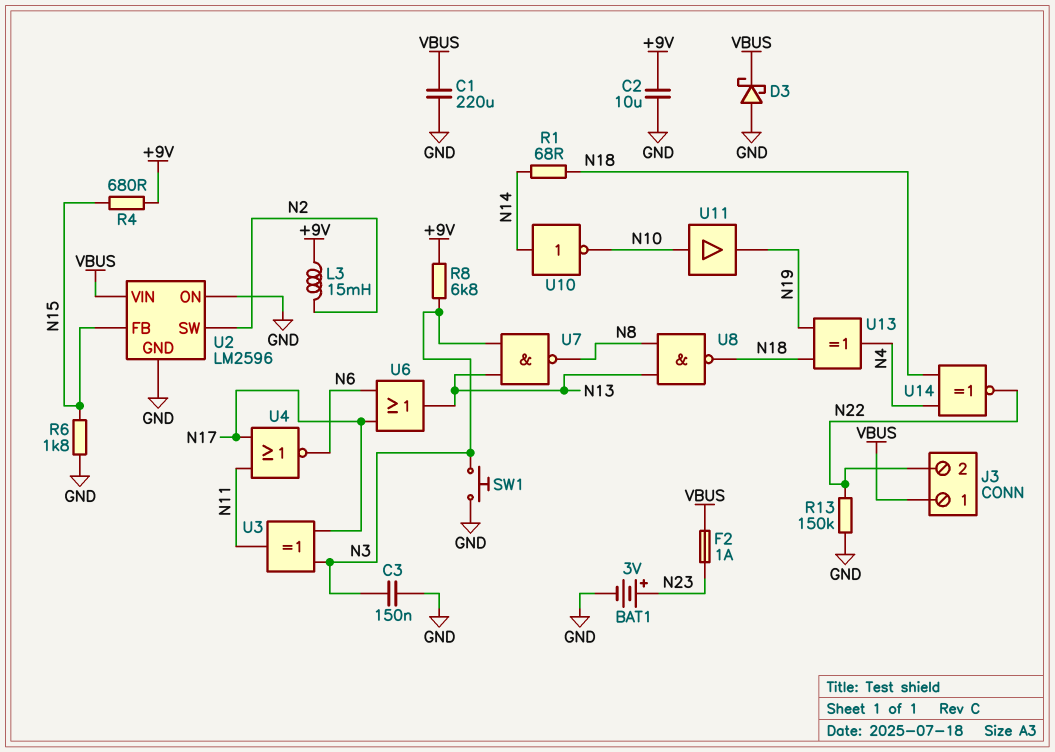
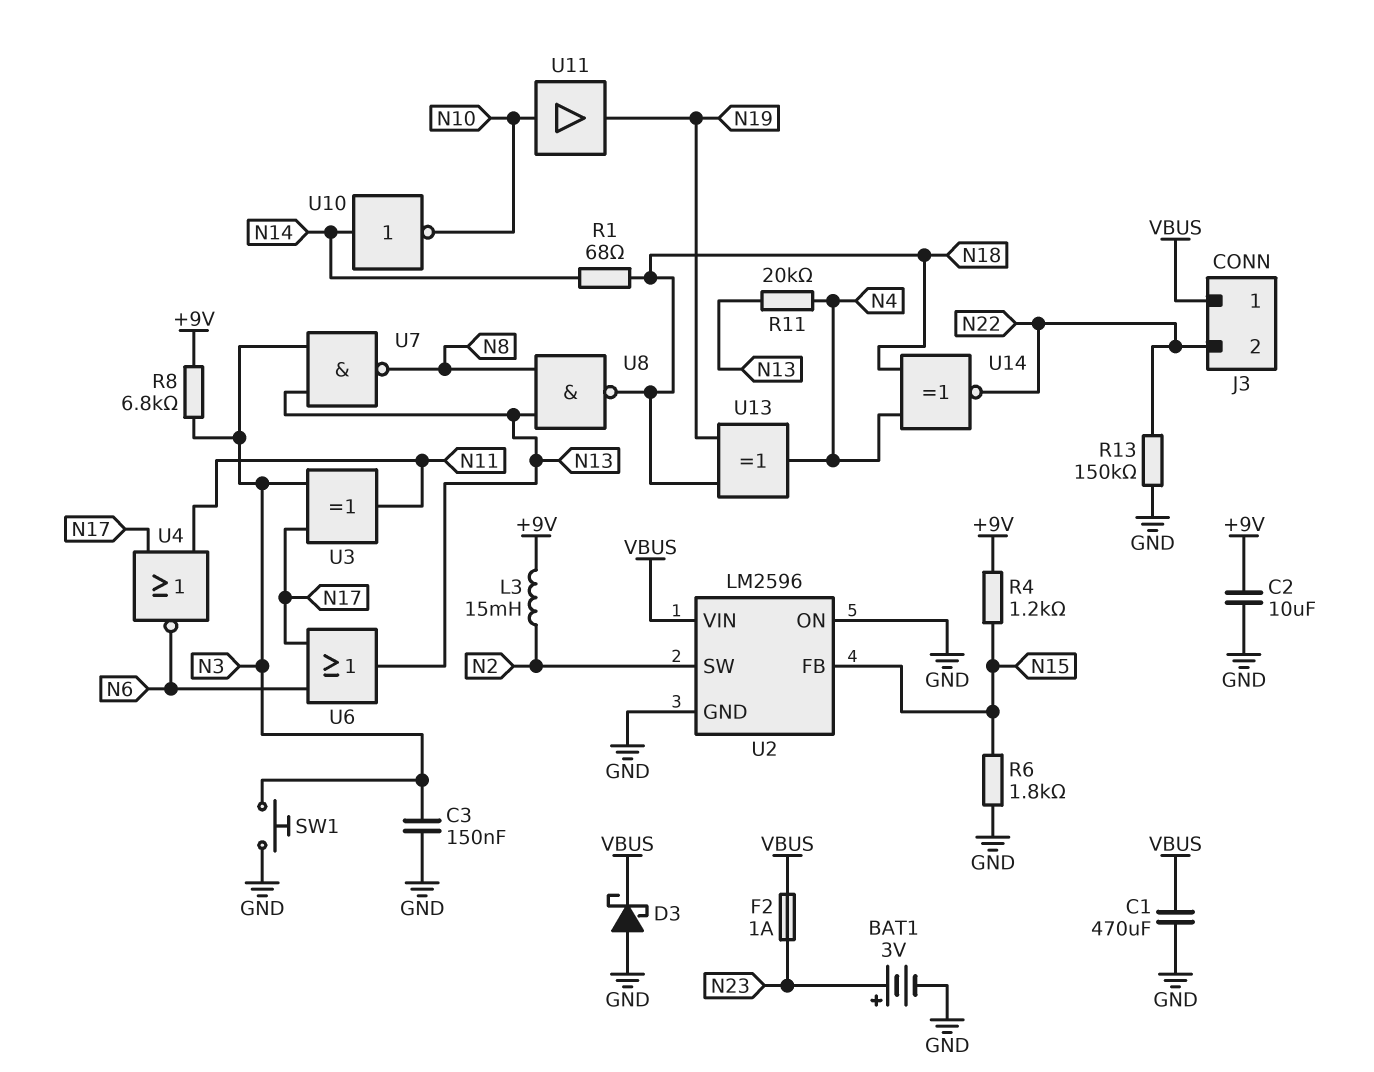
C1: 220uF (GND, VBUS) -> 470uF (GND, VBUS)
R4: 680 (+9V, N15) -> 1.2k (+9V, N15)
R11: none -> 20k (N4, N13)

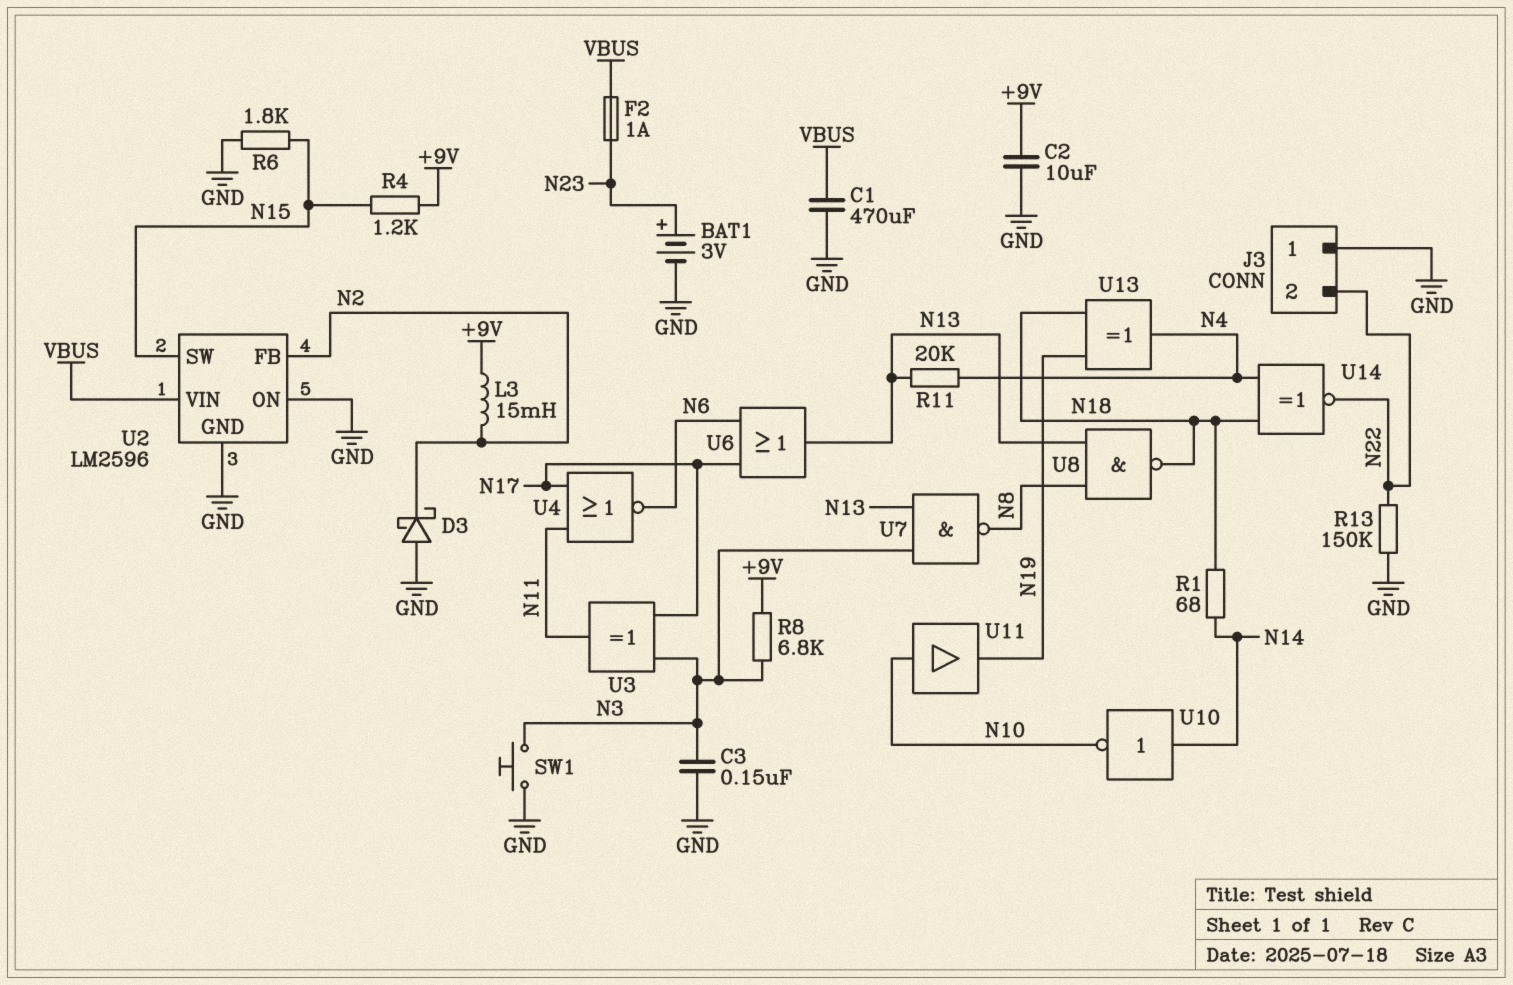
D3: schottky (A GND, K VBUS) -> schottky (A GND, K N2)
J3 pin 1: VBUS -> GND
U2 pin FB: N15 -> N2
U2 pin SW: N2 -> N15

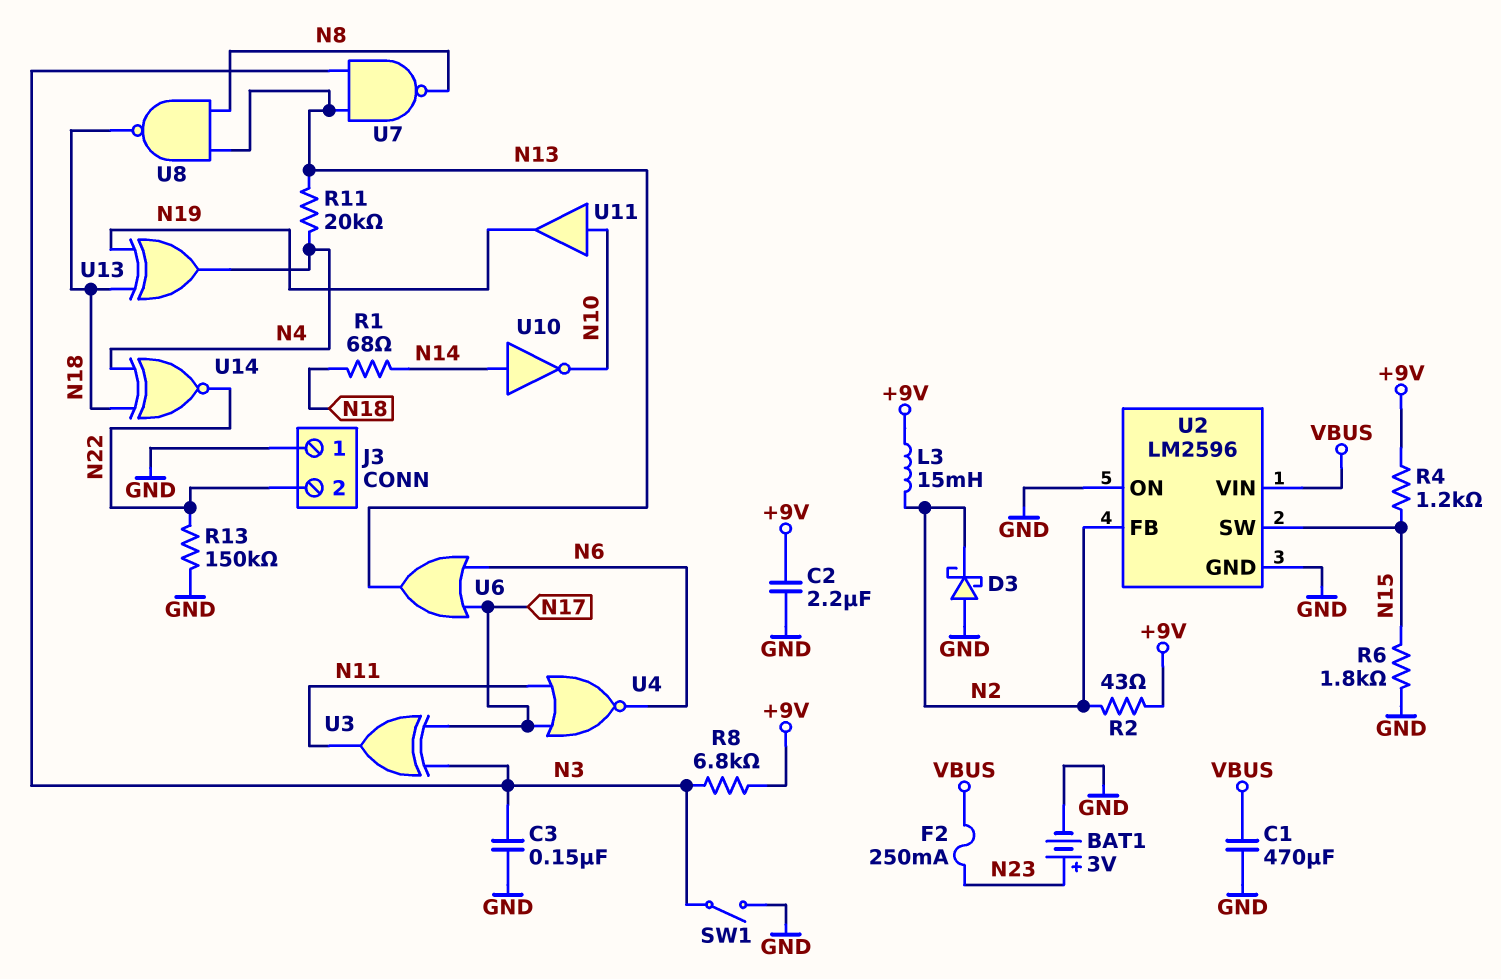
C2: 10uF (+9V, GND) -> 2.2uF (+9V, GND)
F2: 1A (N23, VBUS) -> 250mA (N23, VBUS)
R2: none -> 43 (+9V, N2)
SW1: button (GND, N3) -> switch (GND, N3)

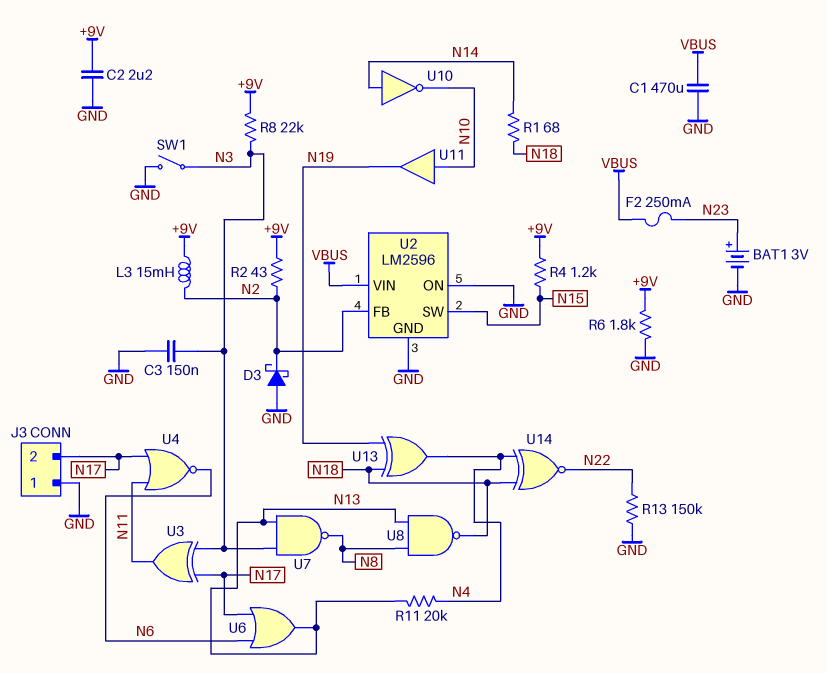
J3 pin 2: N22 -> N17
R6: 1.8k (GND, N15) -> 1.8k (+9V, GND)
R8: 6.8k (+9V, N3) -> 22k (+9V, N3)

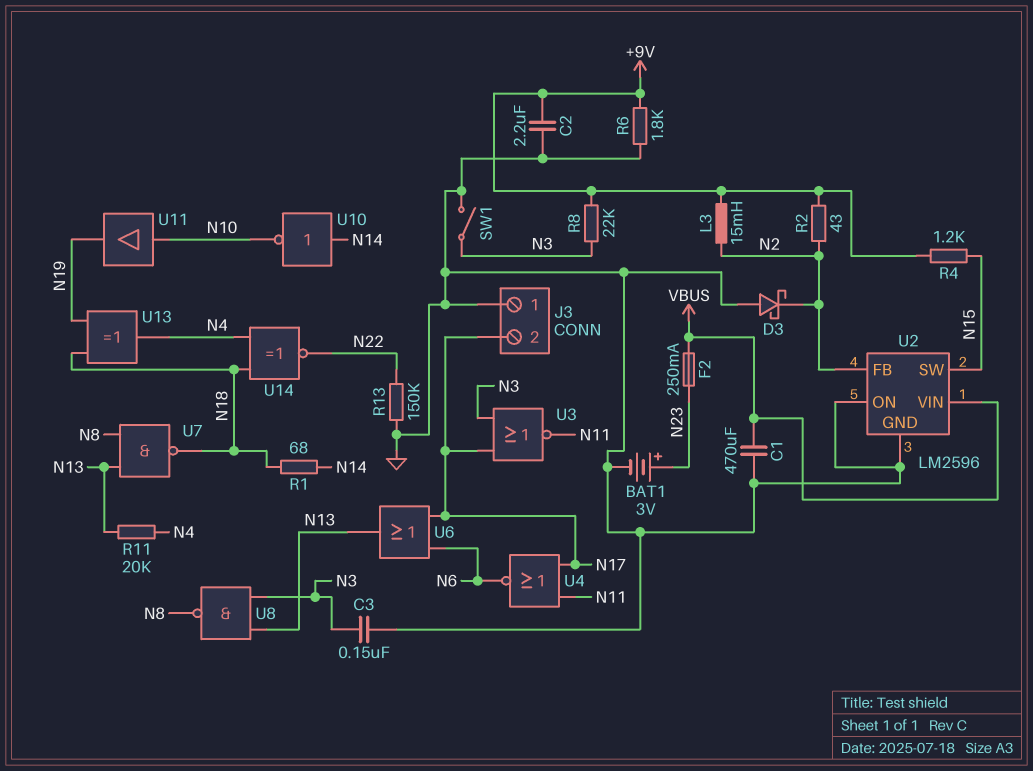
U3: XOR (in N3, in N17, out N11) -> NOR (in N3, in N17, out N11)
U7: NAND (in N3, in N13, out N8) -> NAND (in N8, in N13, out N18)
U8: NAND (in N8, in N13, out N18) -> NAND (in N3, in N13, out N8)

